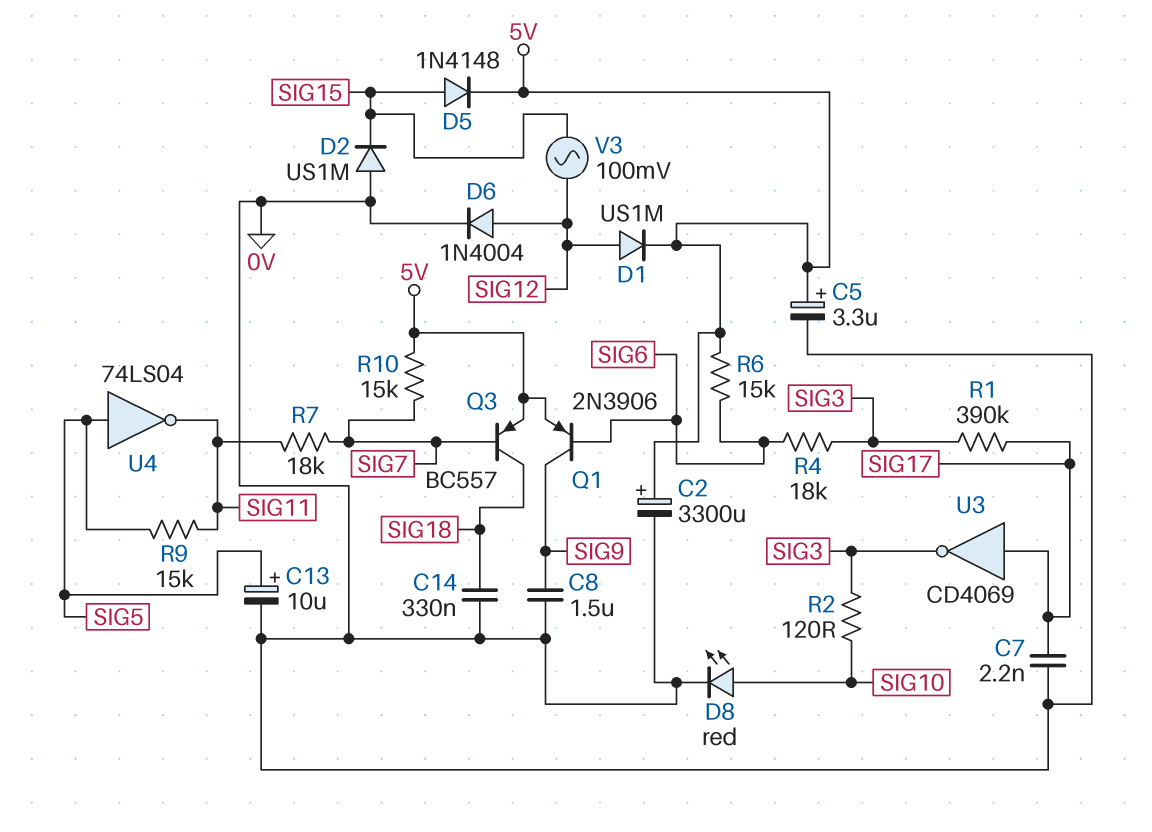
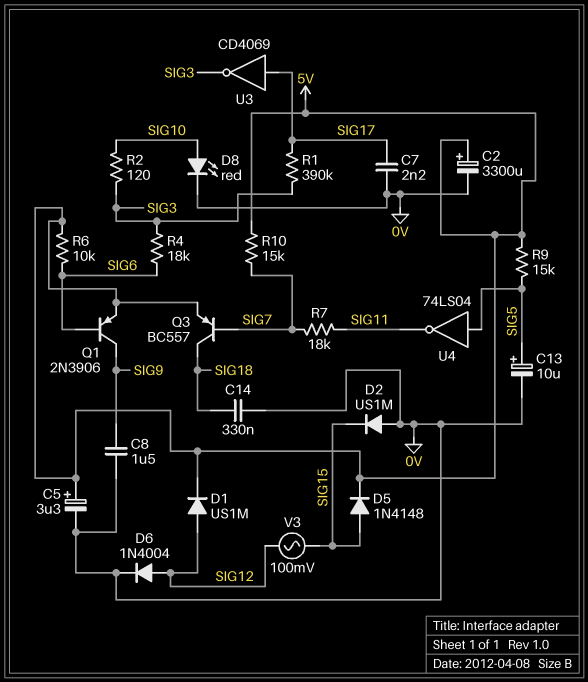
R6: 15k (5V, SIG6) -> 10k (5V, SIG6)
R9: 15k (SIG5, SIG11) -> 15k (5V, SIG5)

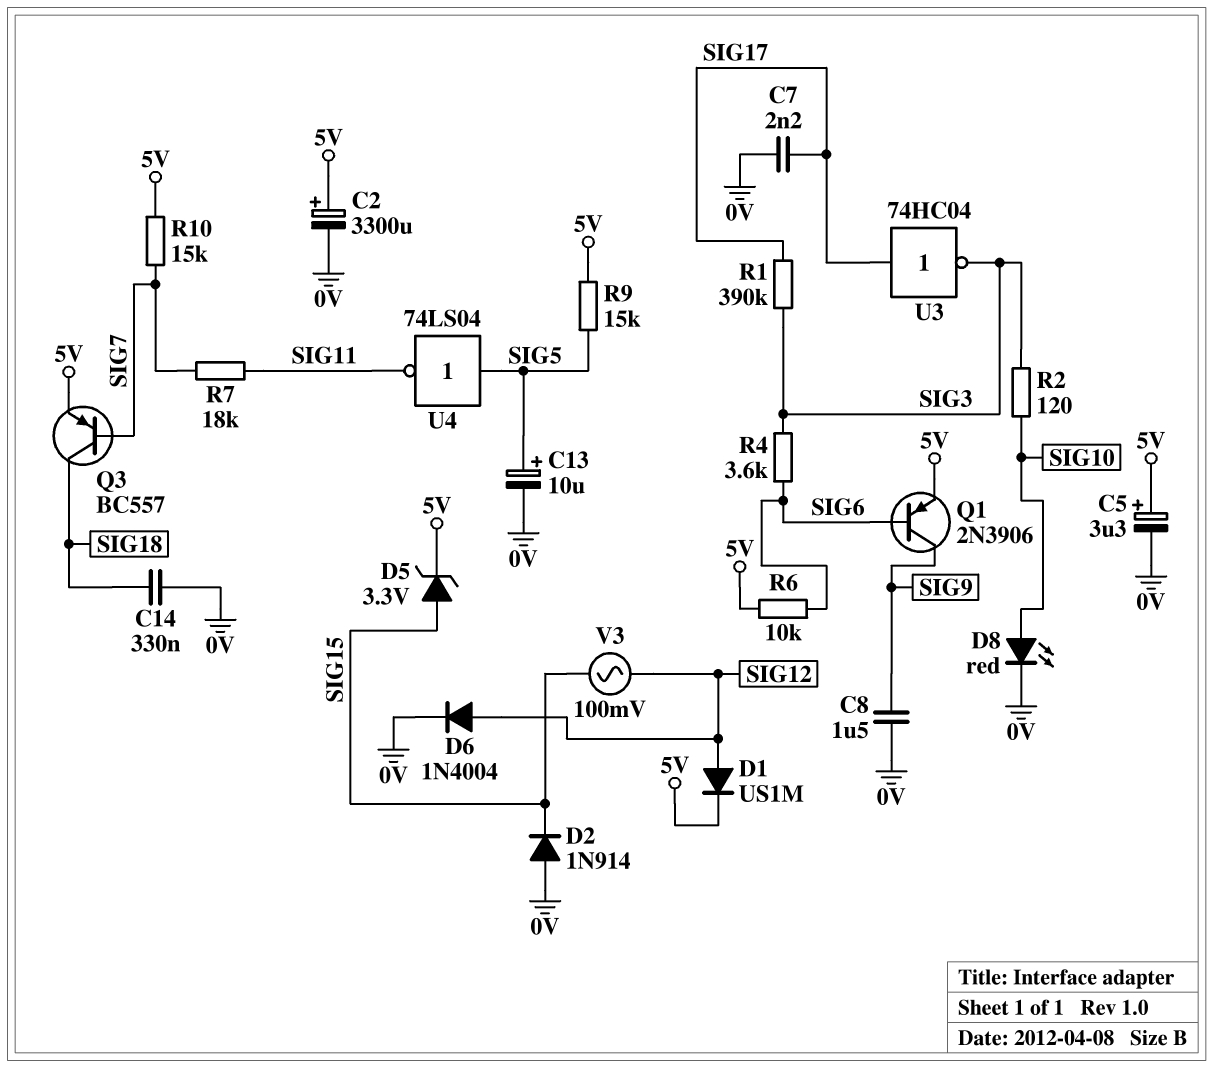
D2: diode US1M (A 0V, K SIG15) -> diode 1N914 (A 0V, K SIG15)
D5: diode 1N4148 (A SIG15, K 5V) -> zener 3.3V (A SIG15, K 5V)
R4: 18k (SIG3, SIG6) -> 3.6k (SIG3, SIG6)
U3: NOT CD4069 (in SIG17, out SIG3) -> NOT 74HC04 (in SIG17, out SIG3)

